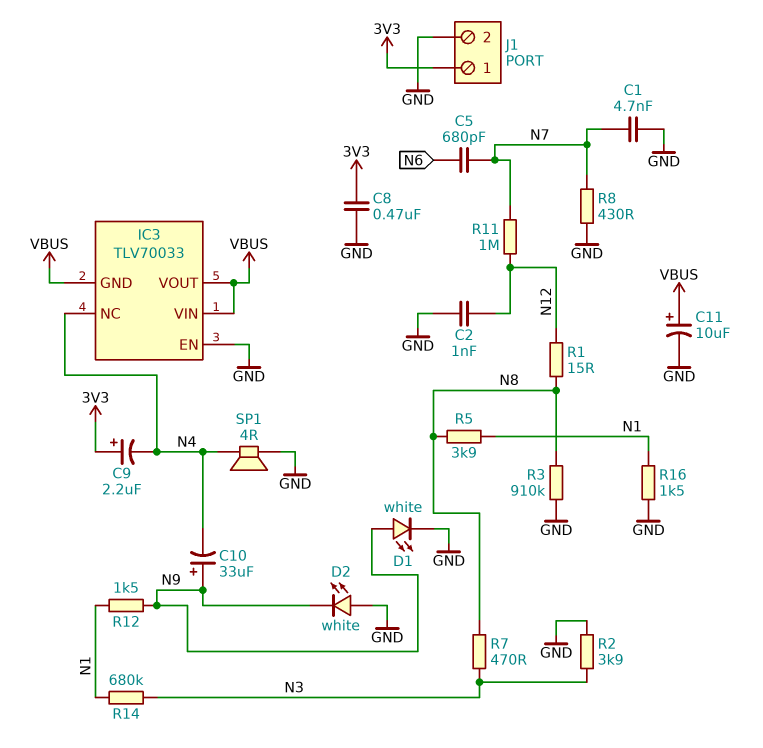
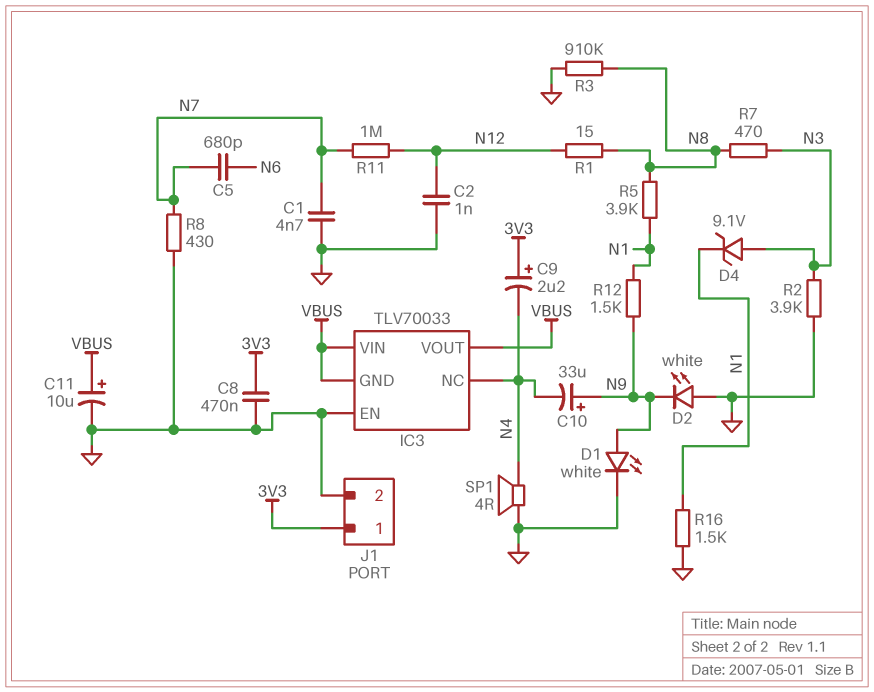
D4: none -> zener 9.1V (A N3, K N1)
R14: 680k (N1, N3) -> none

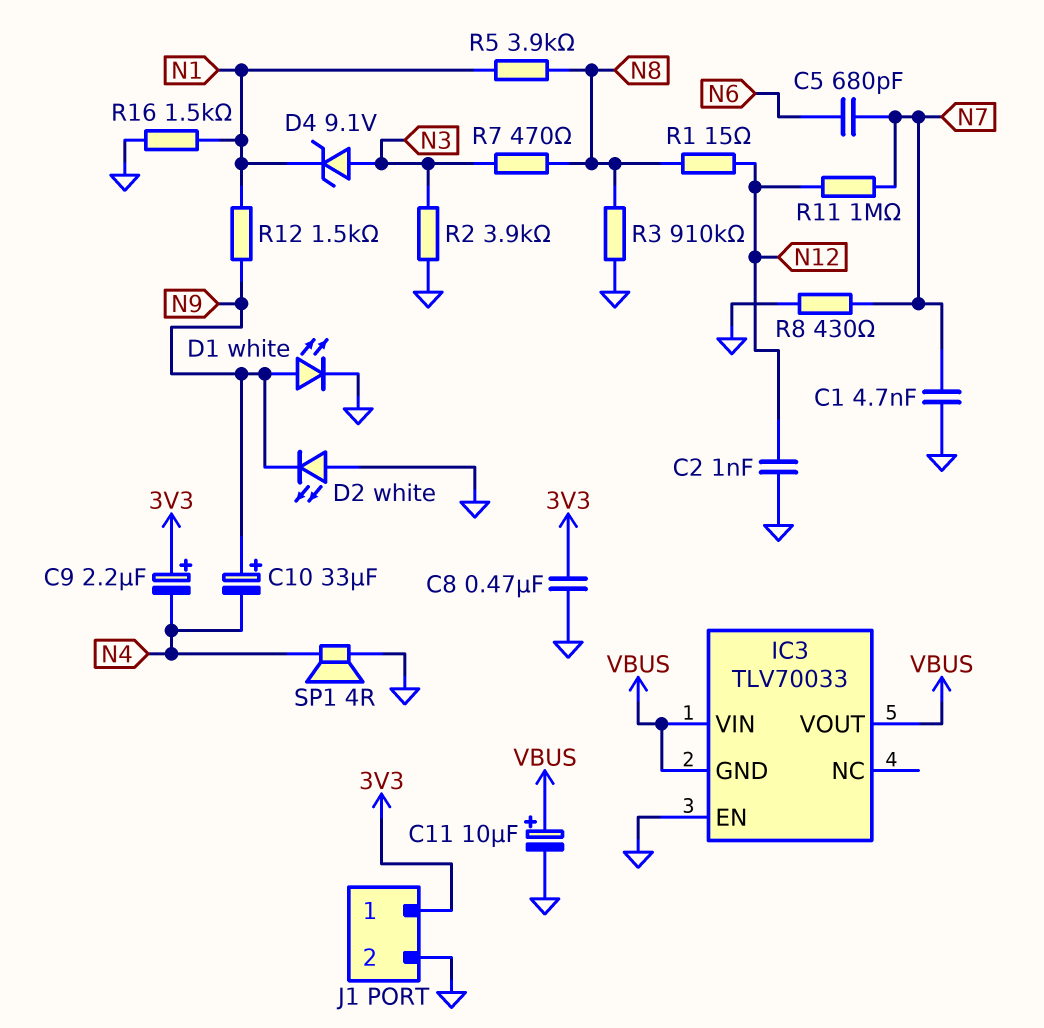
IC3 pin NC: N4 -> none

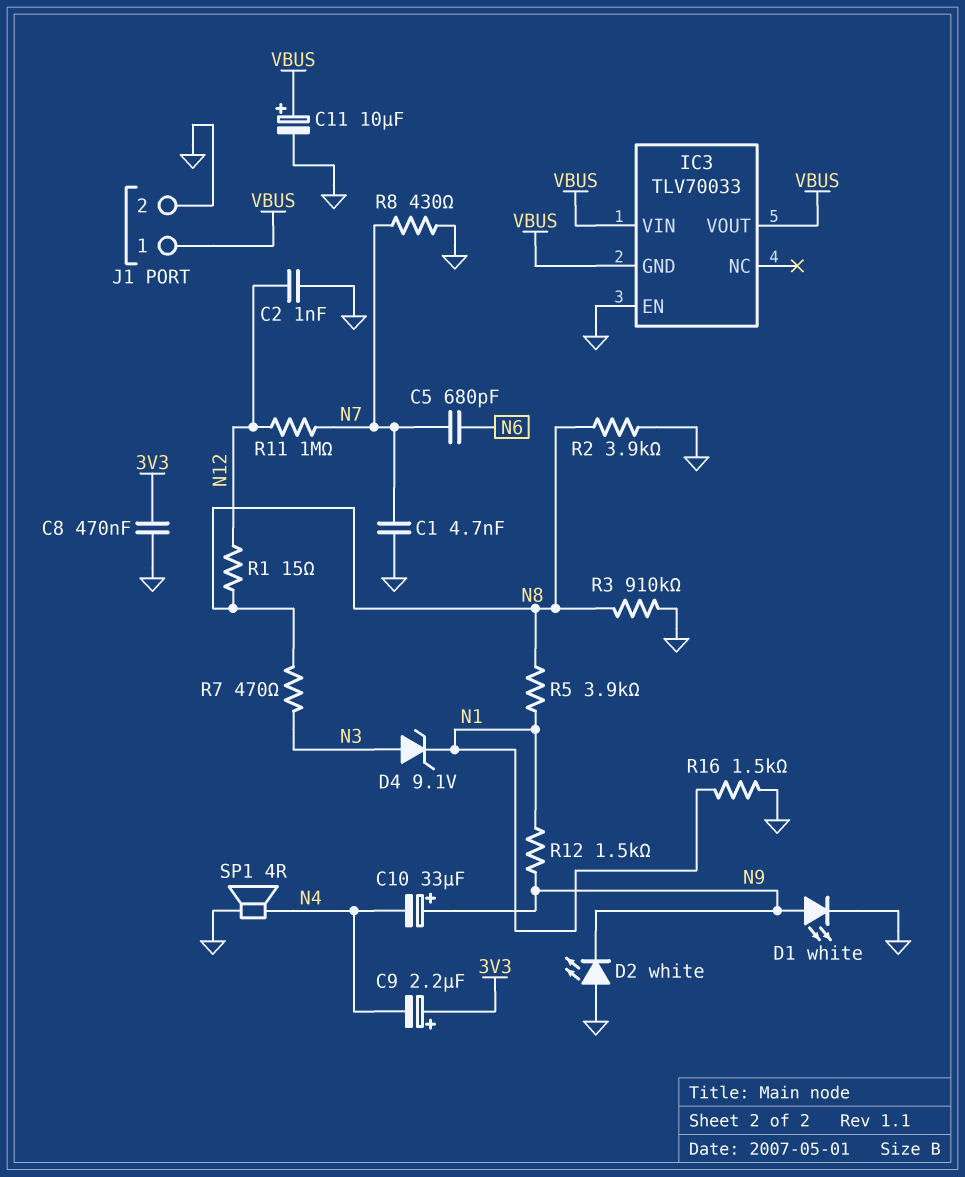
J1 pin 1: 3V3 -> VBUS
R2: 3.9k (GND, N3) -> 3.9k (GND, N8)

